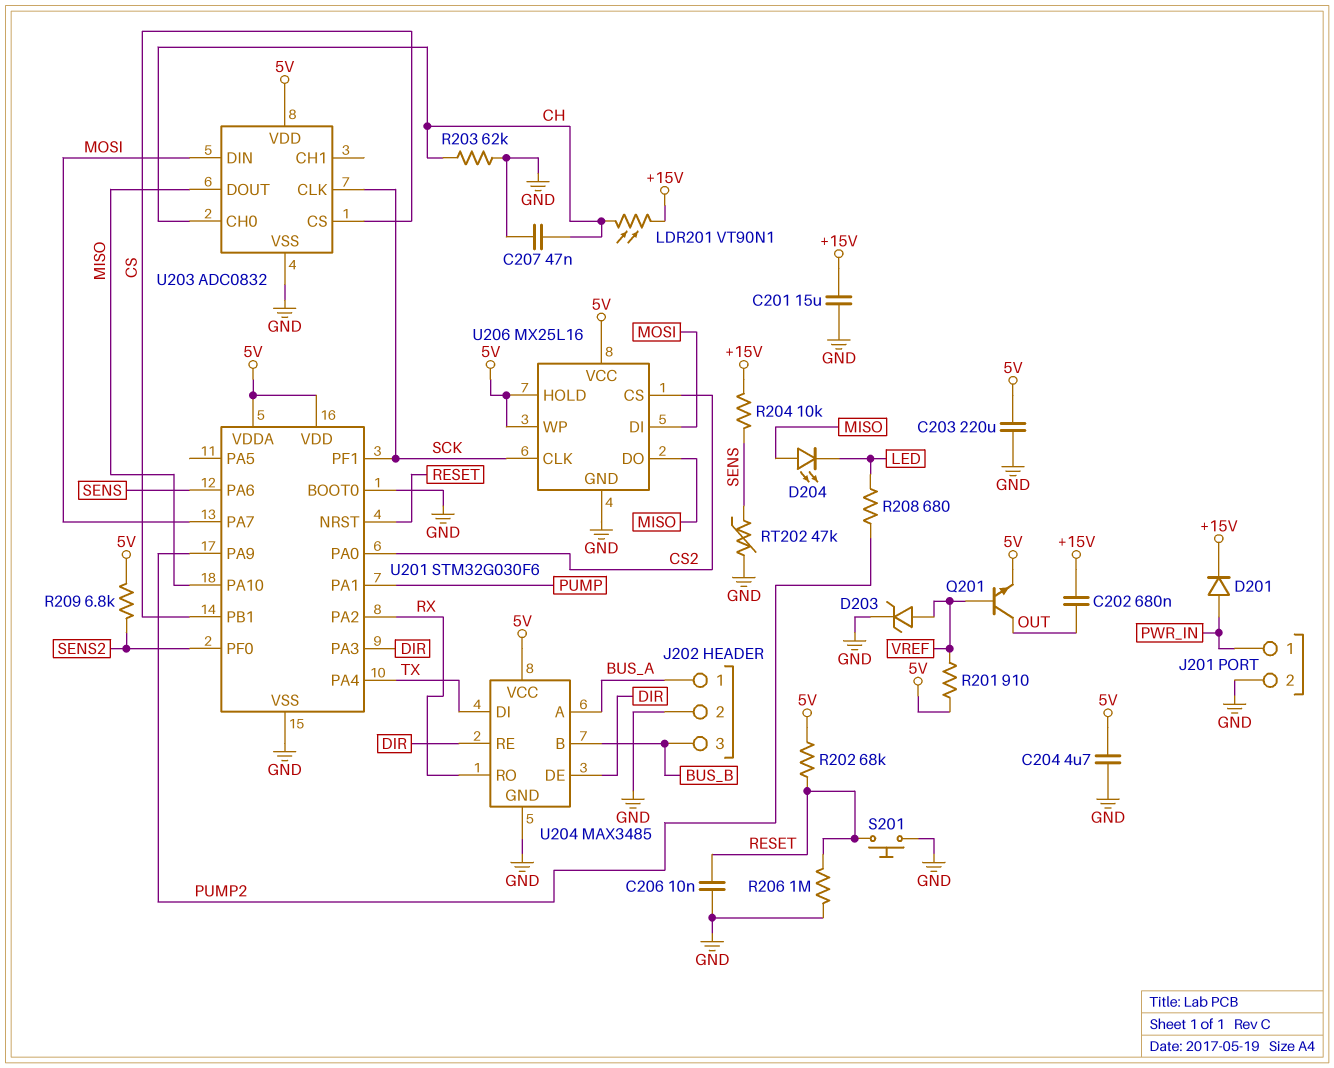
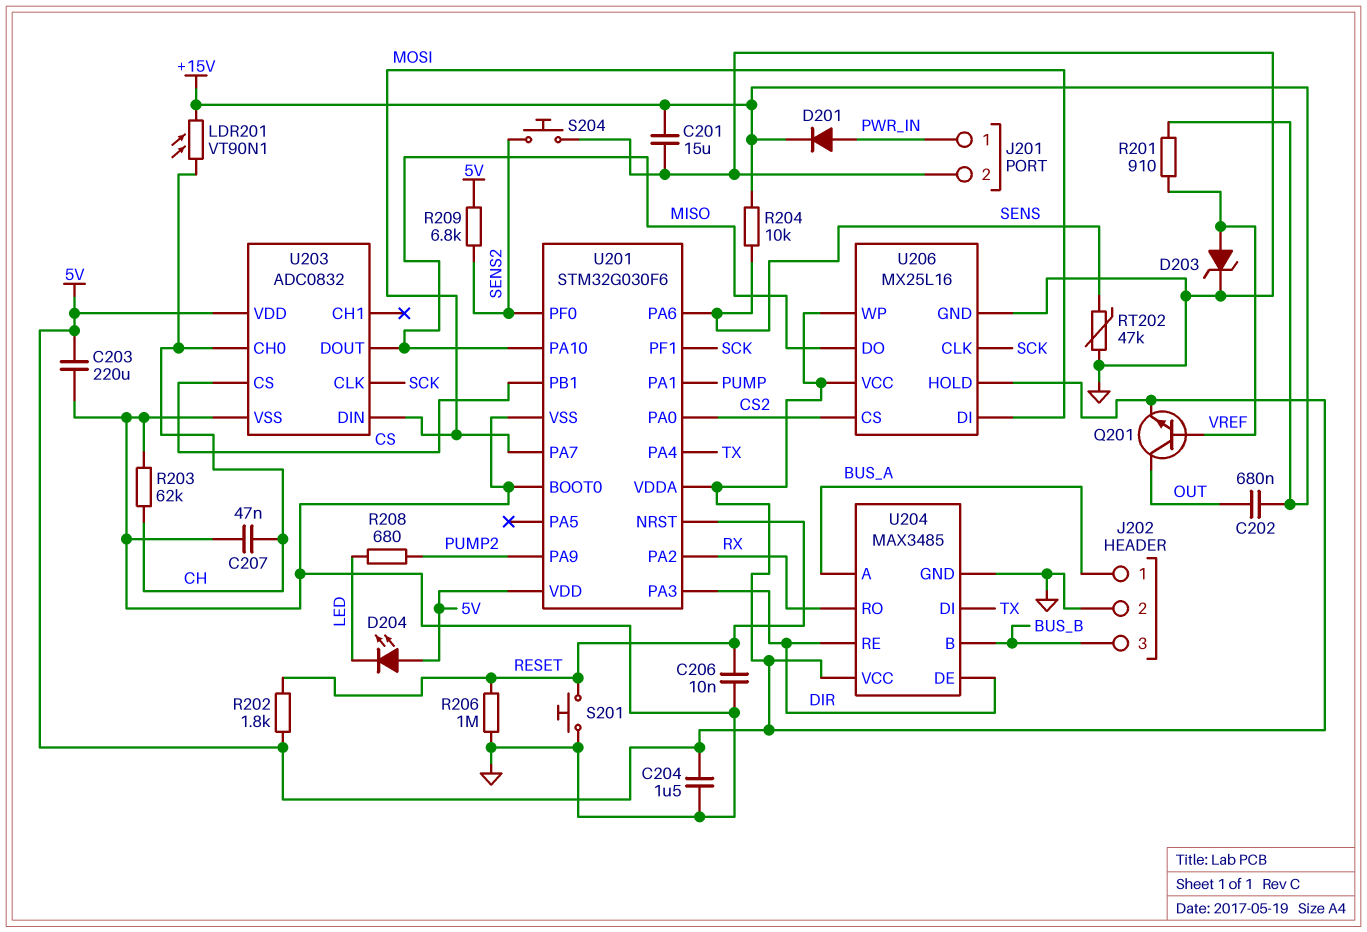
C204: 4.7uF (5V, GND) -> 1.5uF (5V, GND)
D204: LED (A MISO, K LED) -> LED (A 5V, K LED)
R201: 910 (5V, VREF) -> 910 (+15V, VREF)
R202: 68k (5V, RESET) -> 1.8k (5V, RESET)
S204: none -> button (GND, SENS2)

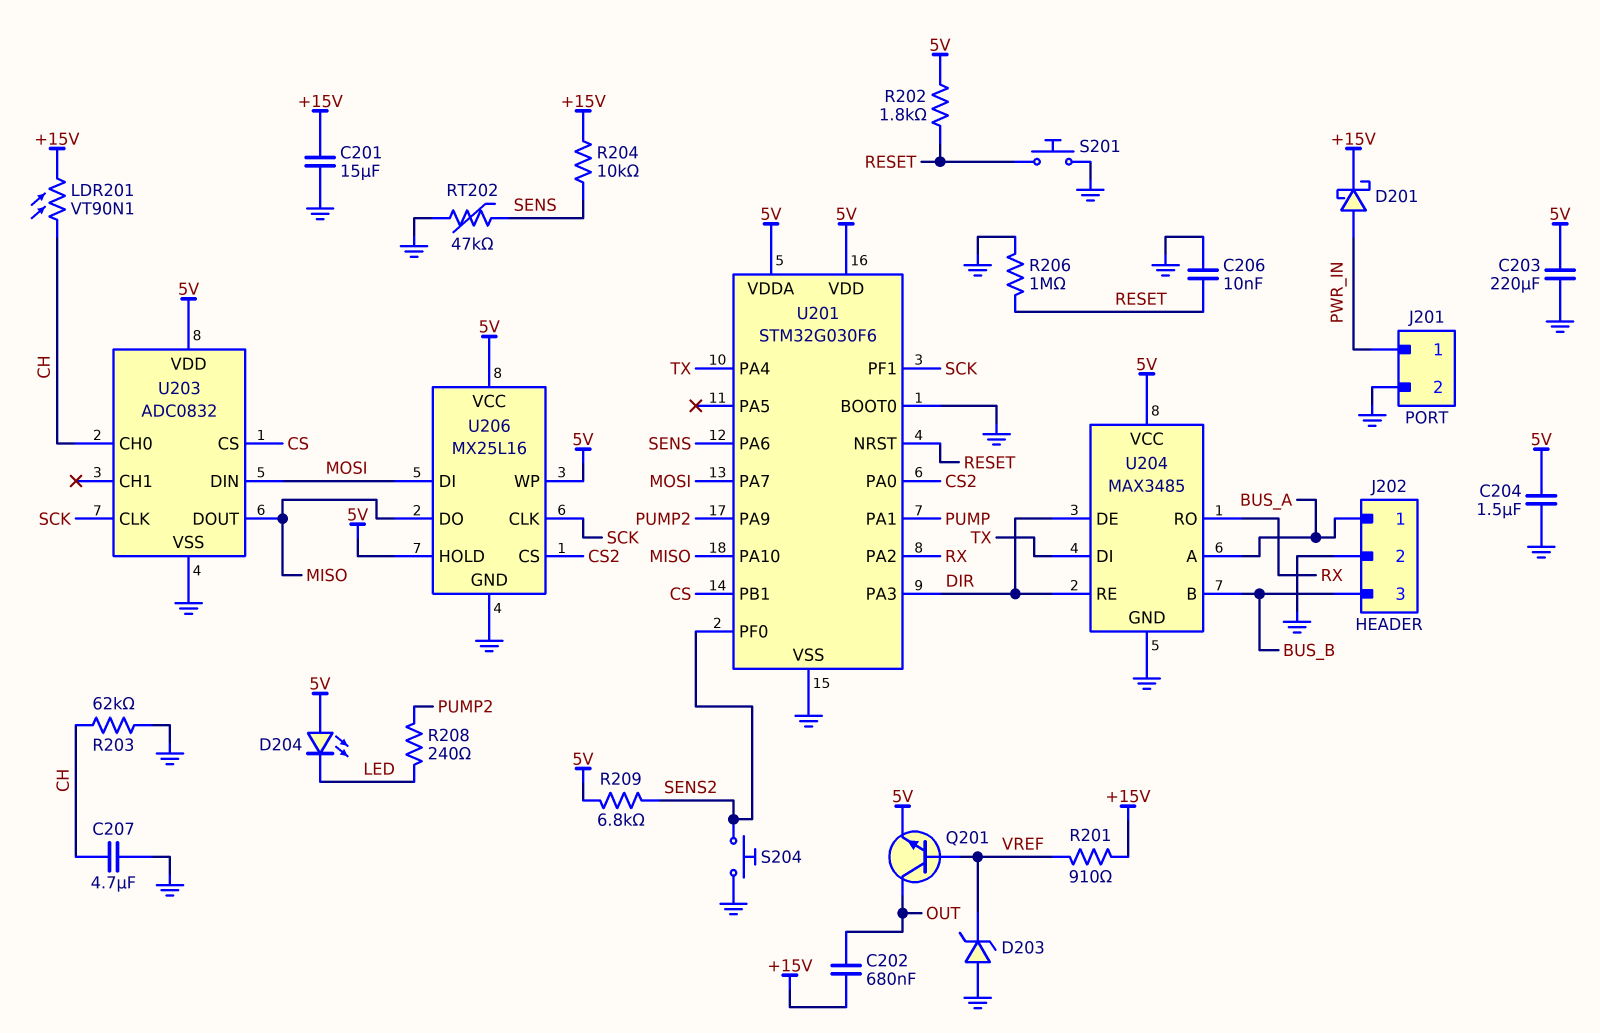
C207: 47nF (CH, GND) -> 4.7uF (CH, GND)
D201: diode (A PWR_IN, K +15V) -> schottky (A PWR_IN, K +15V)
D203: zener (A VREF, K GND) -> zener (A GND, K VREF)
R208: 680 (LED, PUMP2) -> 240 (LED, PUMP2)

